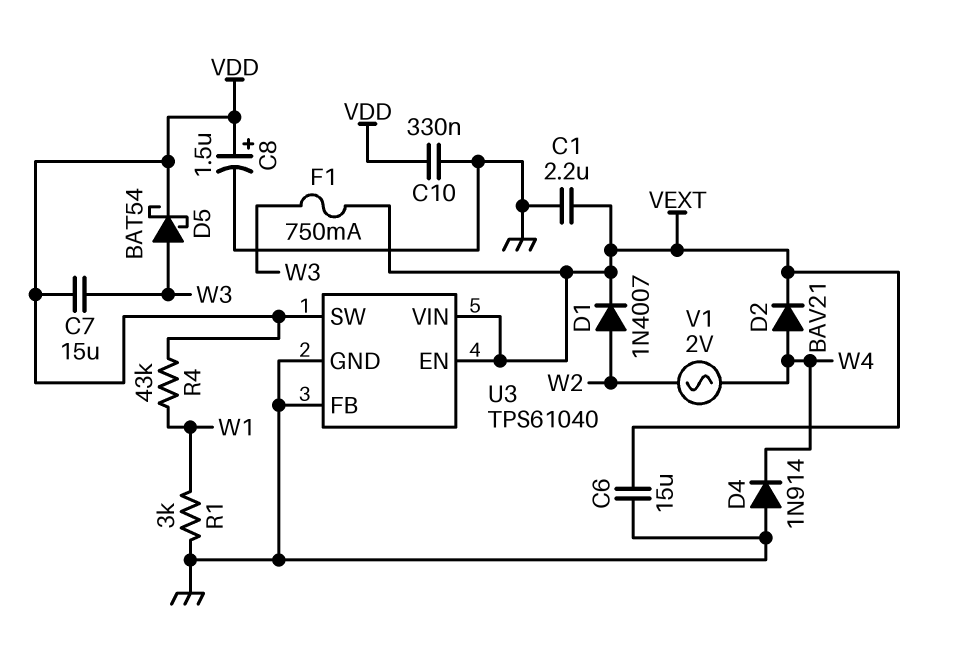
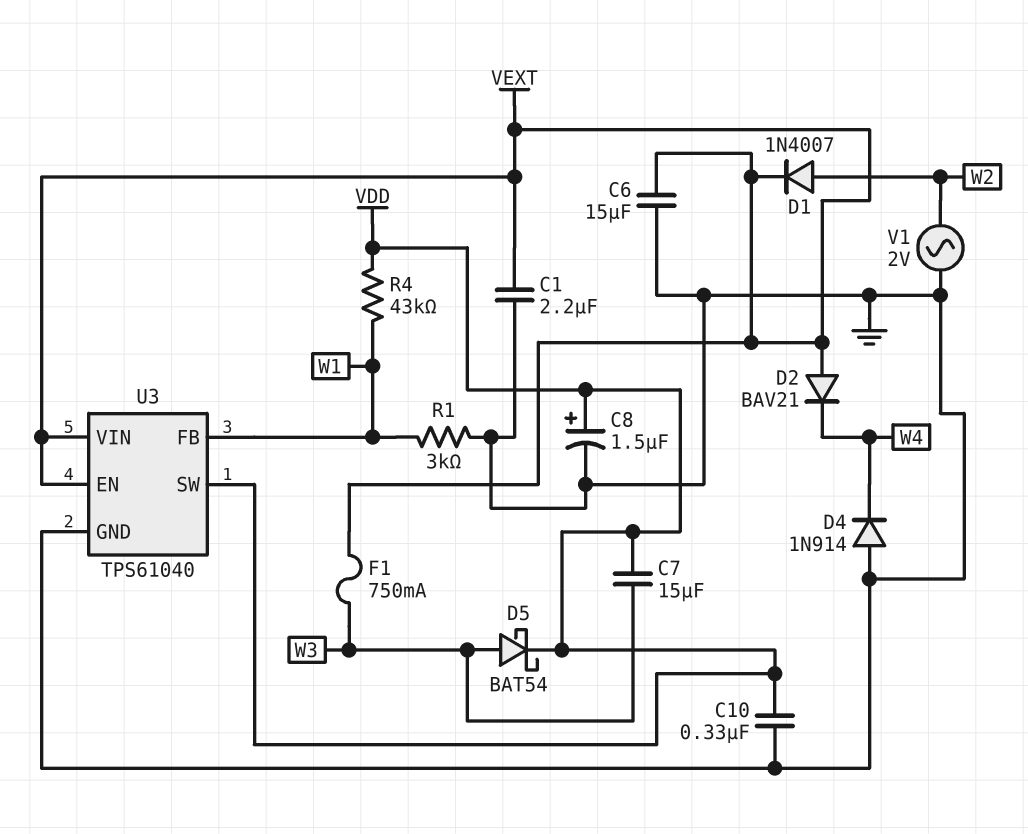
D2: diode BAV21 (A W4, K VEXT) -> diode BAV21 (A VEXT, K W4)
U3 pin FB: GND -> W1
V1: AC 2V (W2, W4) -> AC 2V (GND, W2)

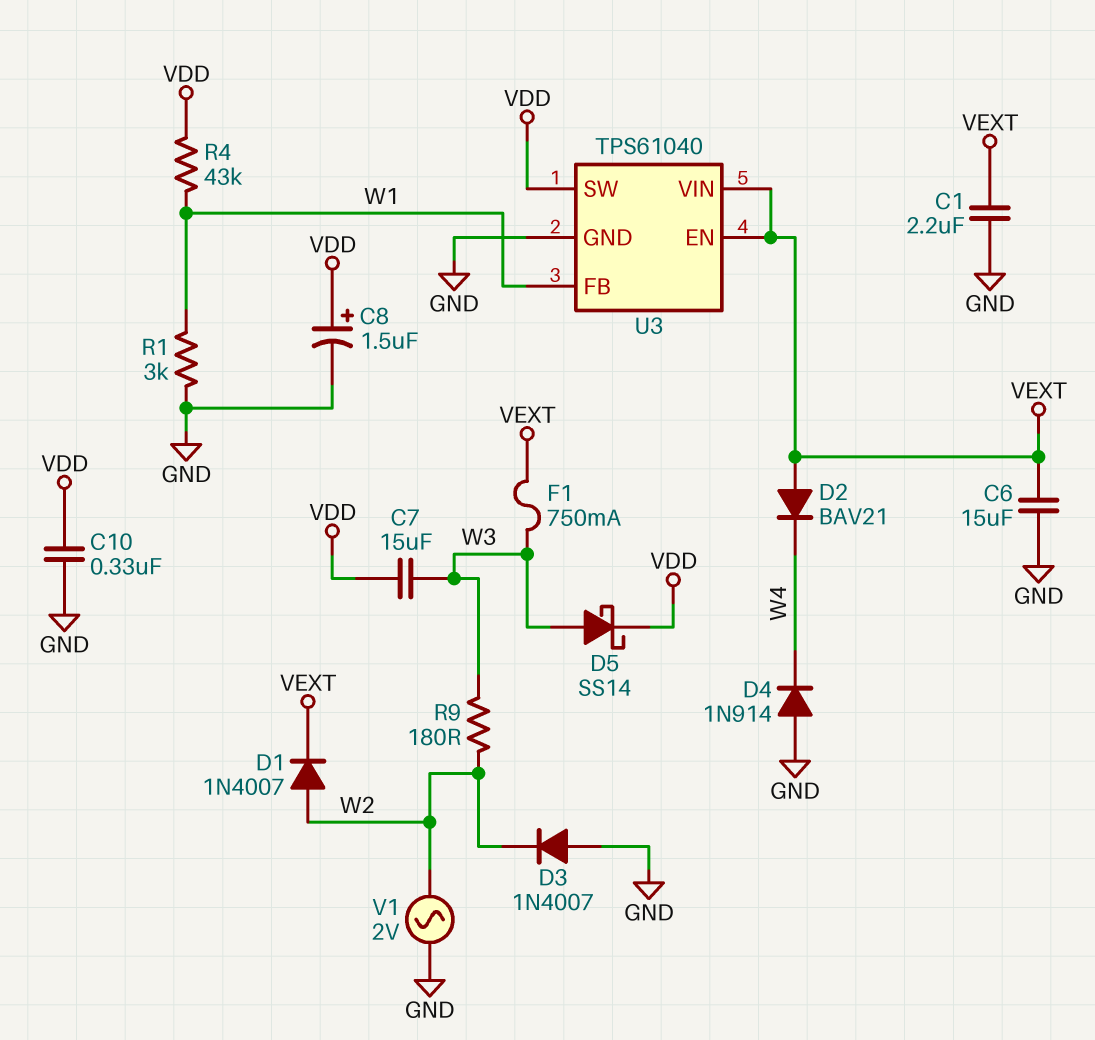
D3: none -> diode 1N4007 (A GND, K W2)
D5: schottky BAT54 (A W3, K VDD) -> schottky SS14 (A W3, K VDD)
R9: none -> 180 (W2, W3)

